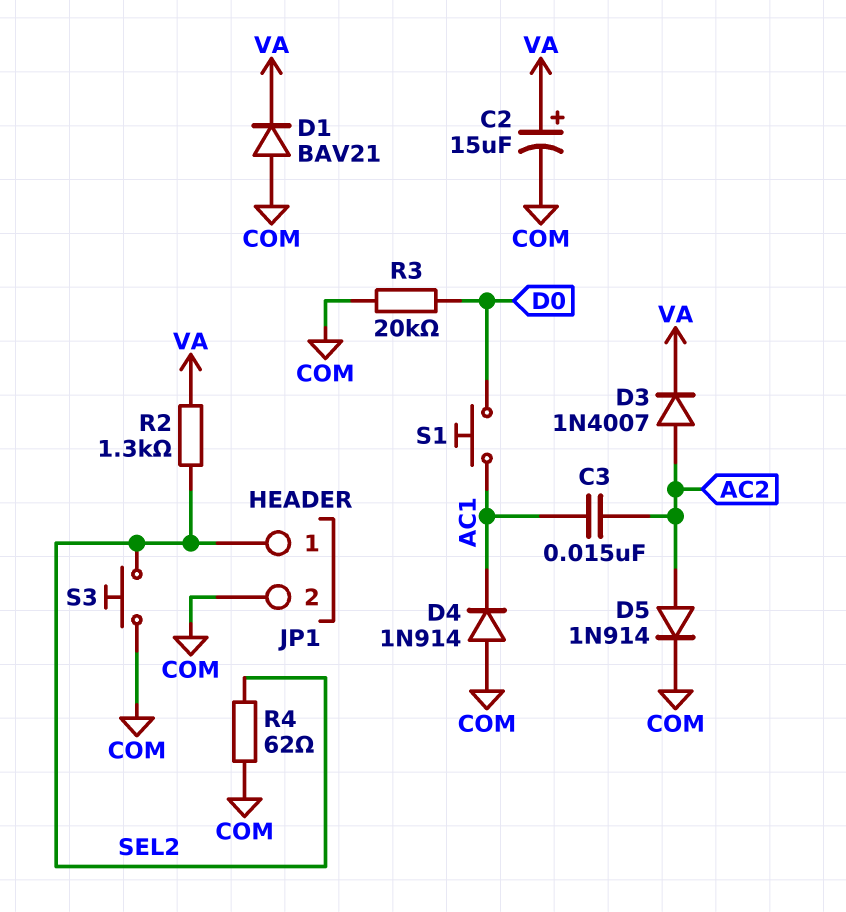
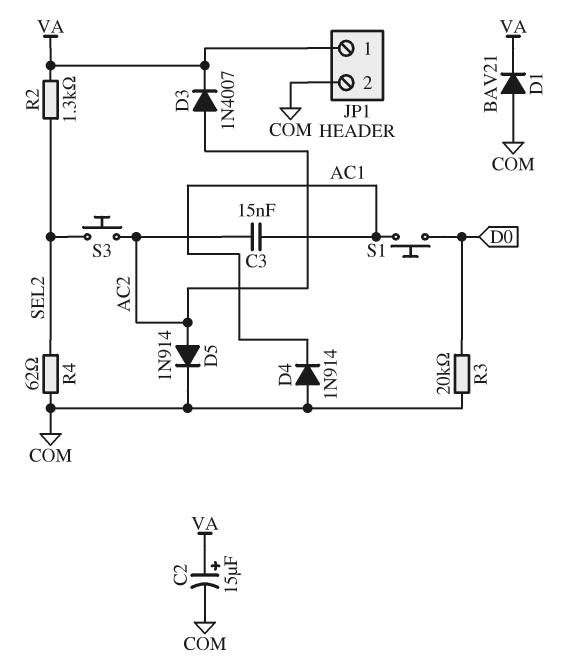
JP1 pin 1: SEL2 -> VA
S3: button (COM, SEL2) -> button (AC2, SEL2)

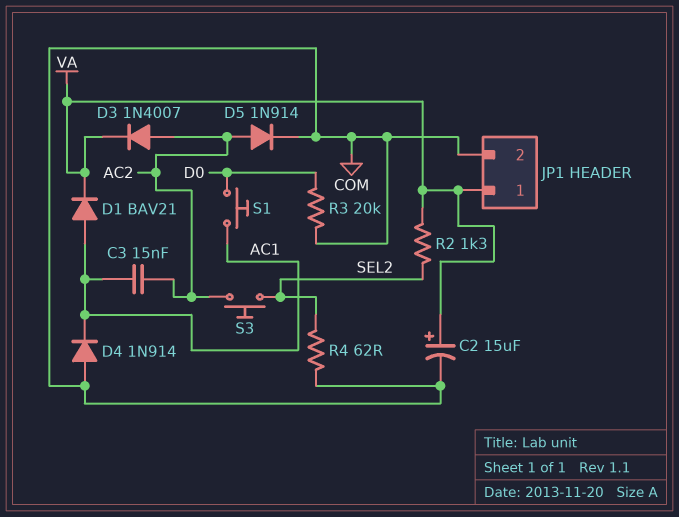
D1: diode BAV21 (A COM, K VA) -> diode BAV21 (A AC1, K VA)

